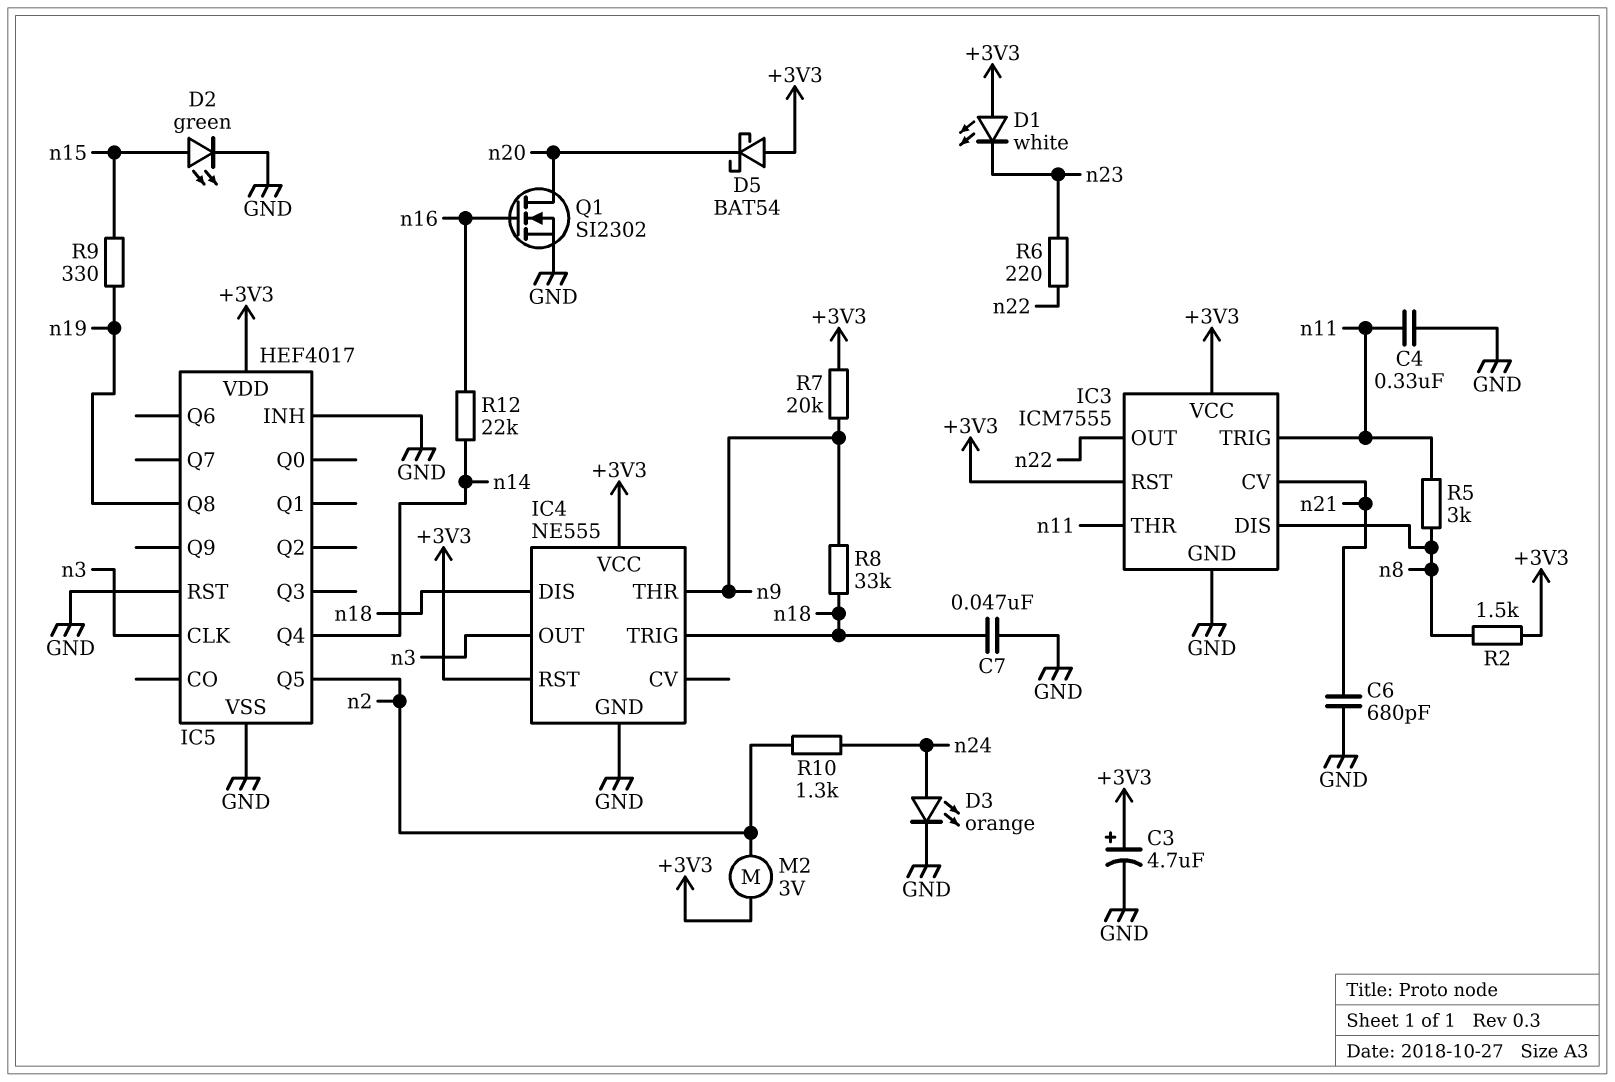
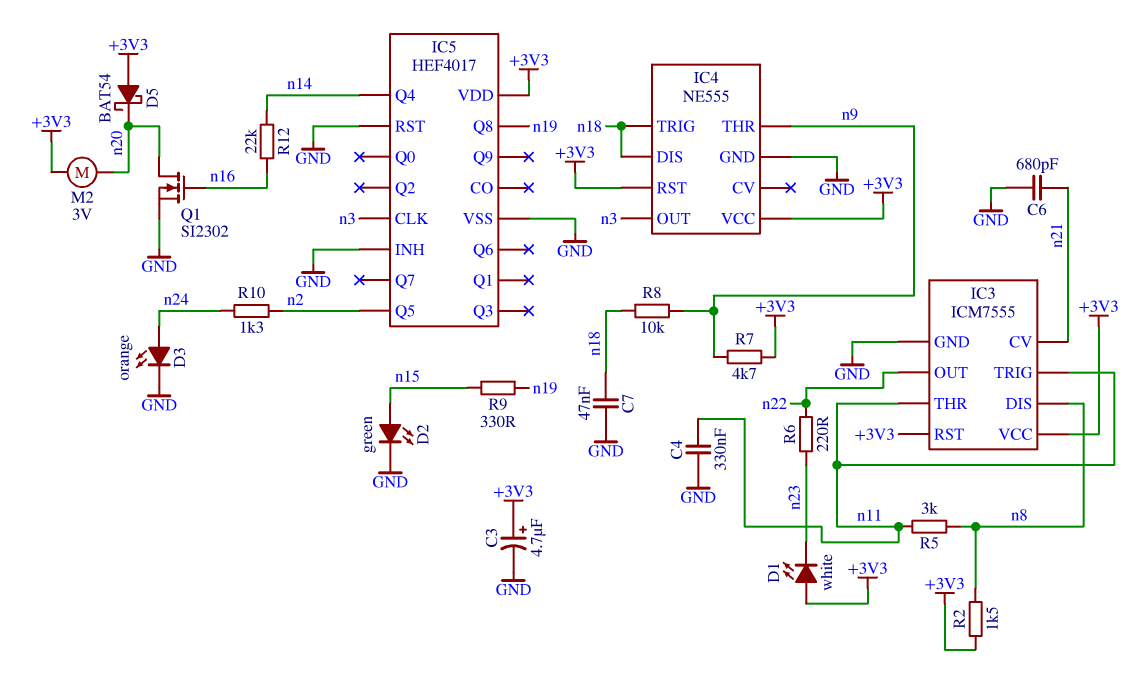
M2: motor 3V (+3V3, n2) -> motor 3V (+3V3, n20)
R7: 20k (+3V3, n9) -> 4.7k (+3V3, n9)
R8: 33k (n9, n18) -> 10k (n9, n18)

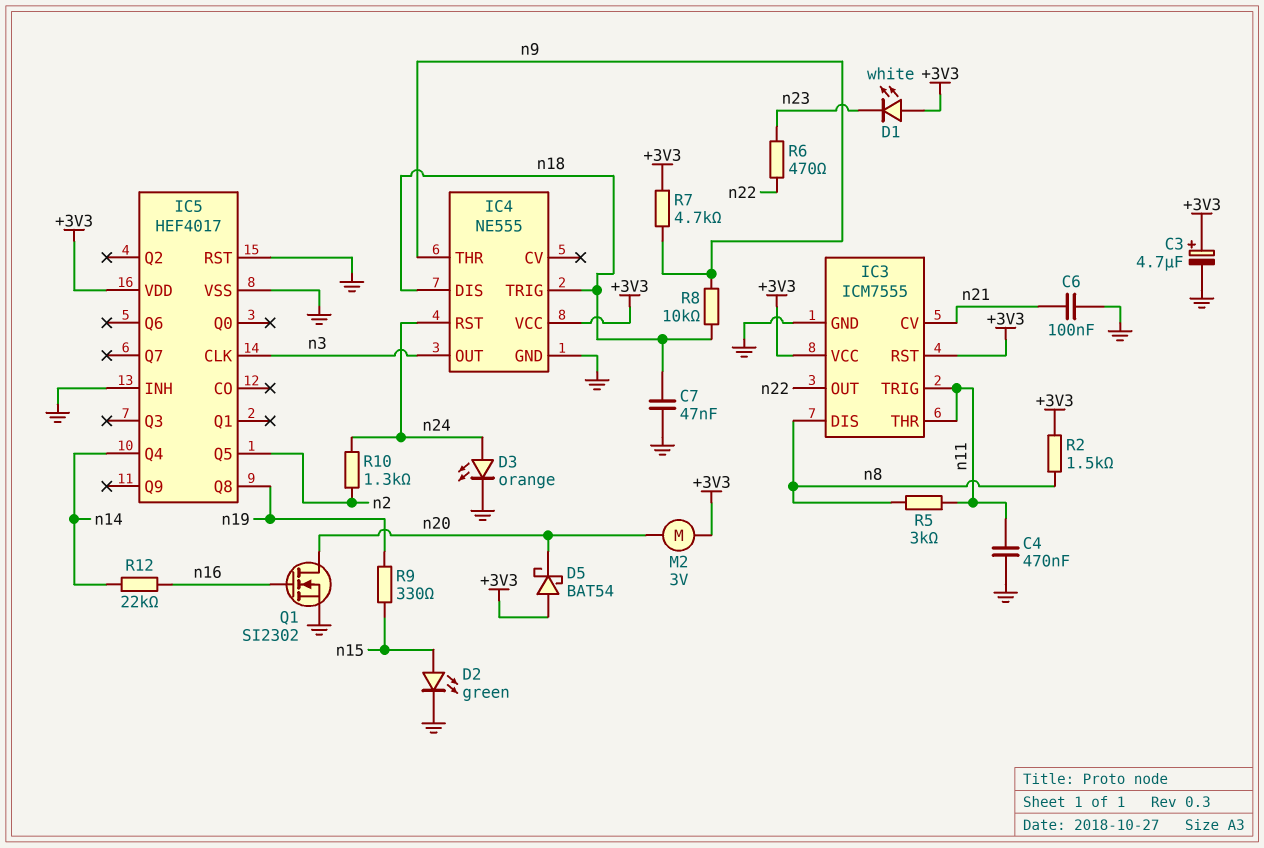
C4: 330nF (GND, n11) -> 470nF (GND, n11)
C6: 680pF (GND, n21) -> 100nF (GND, n21)
IC4 pin RST: +3V3 -> n24
R6: 220 (n22, n23) -> 470 (n22, n23)

